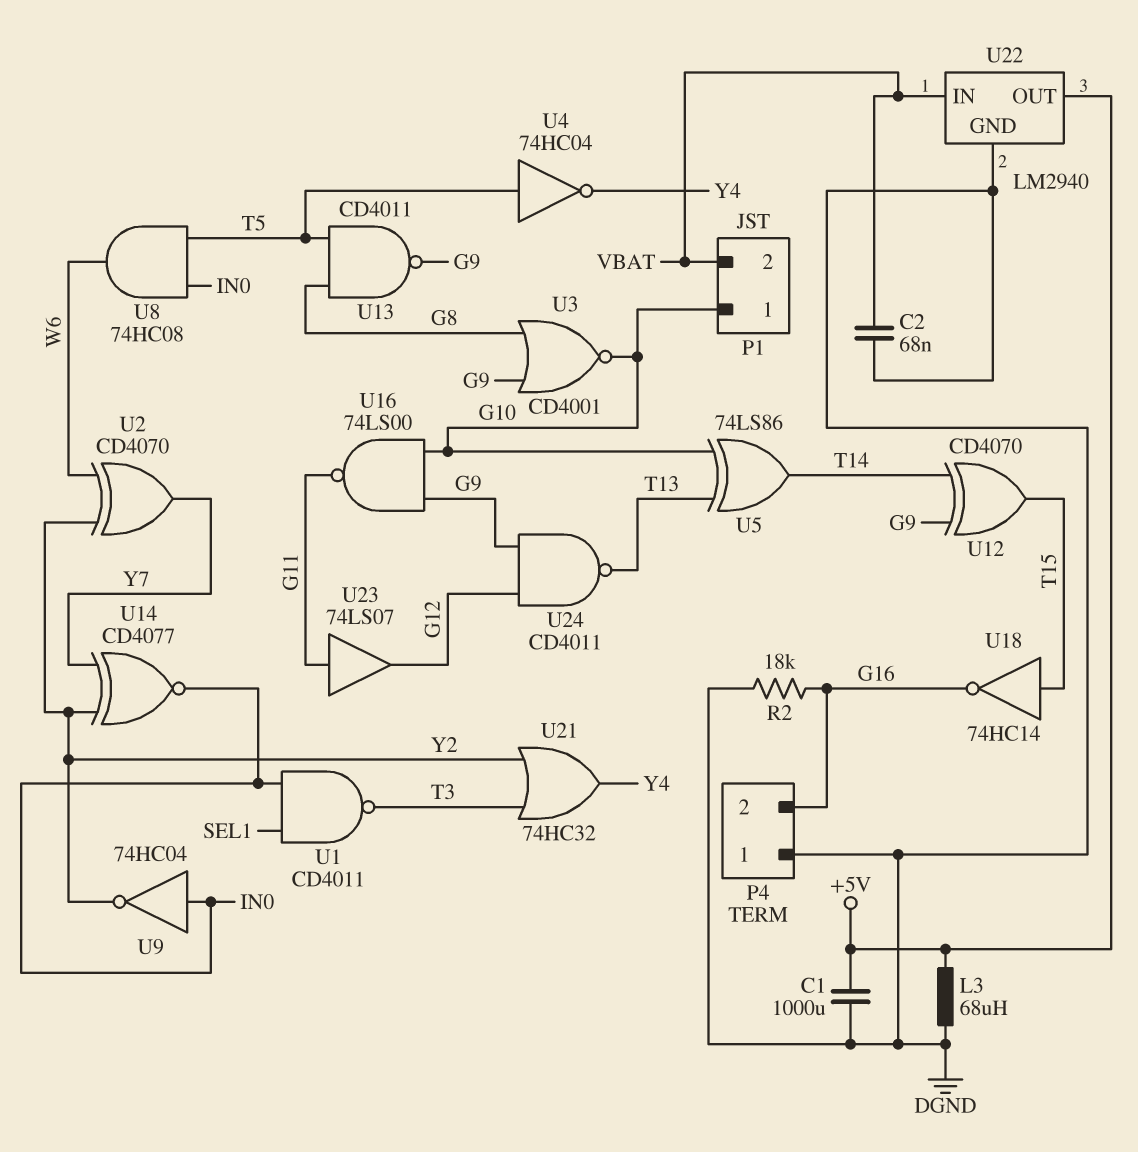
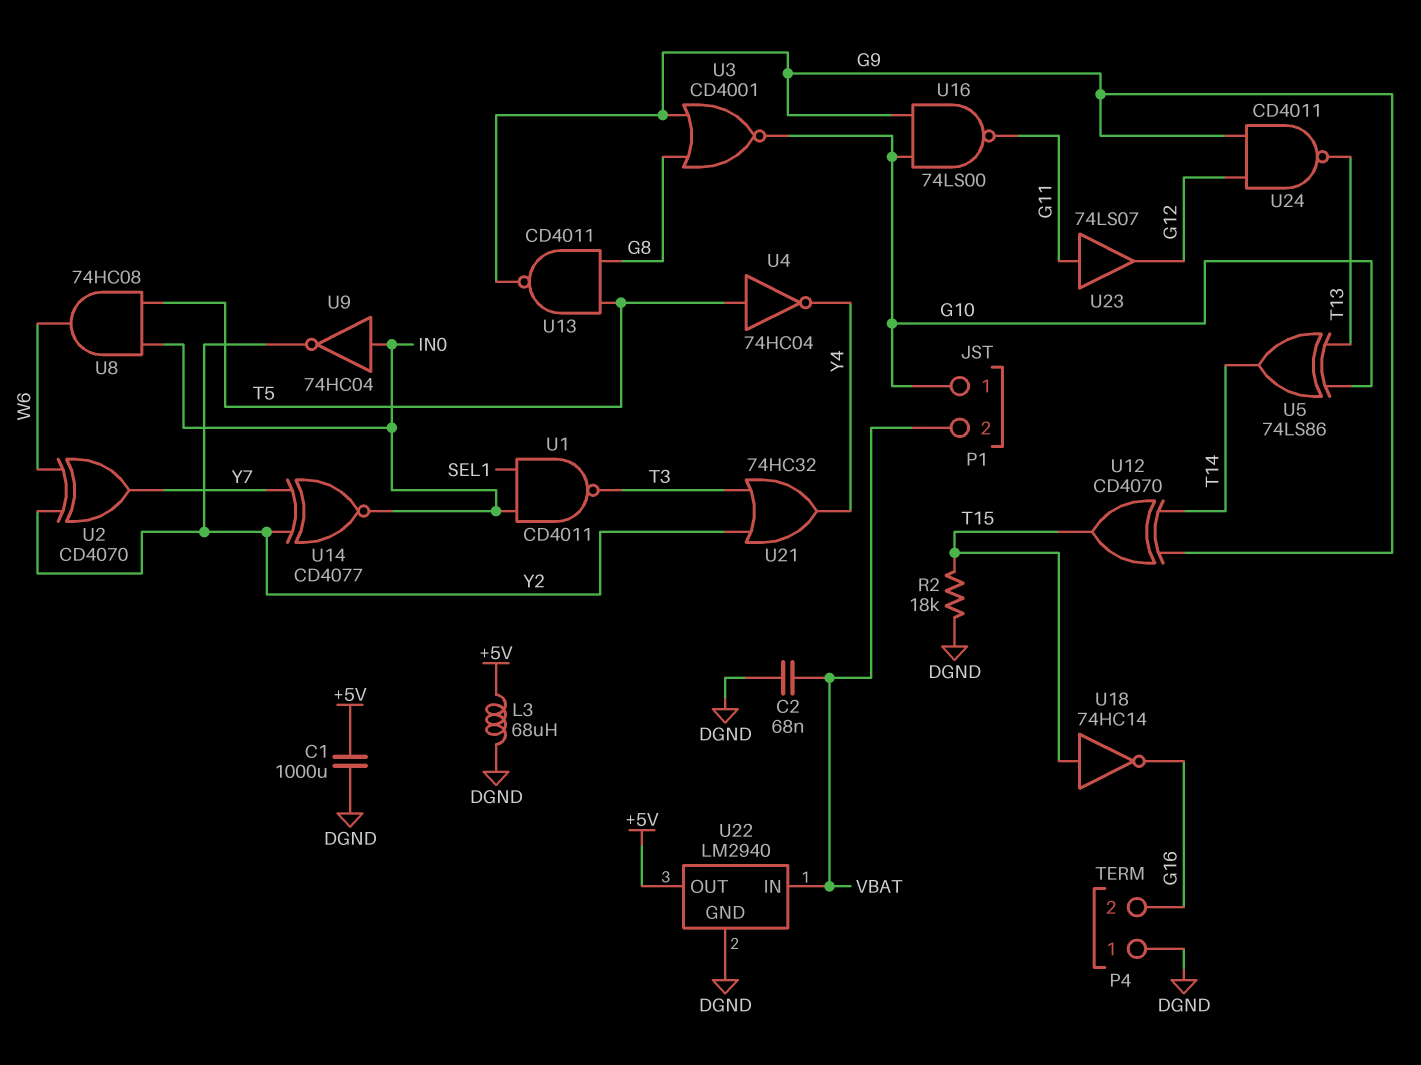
R2: 18k (DGND, G16) -> 18k (DGND, T15)

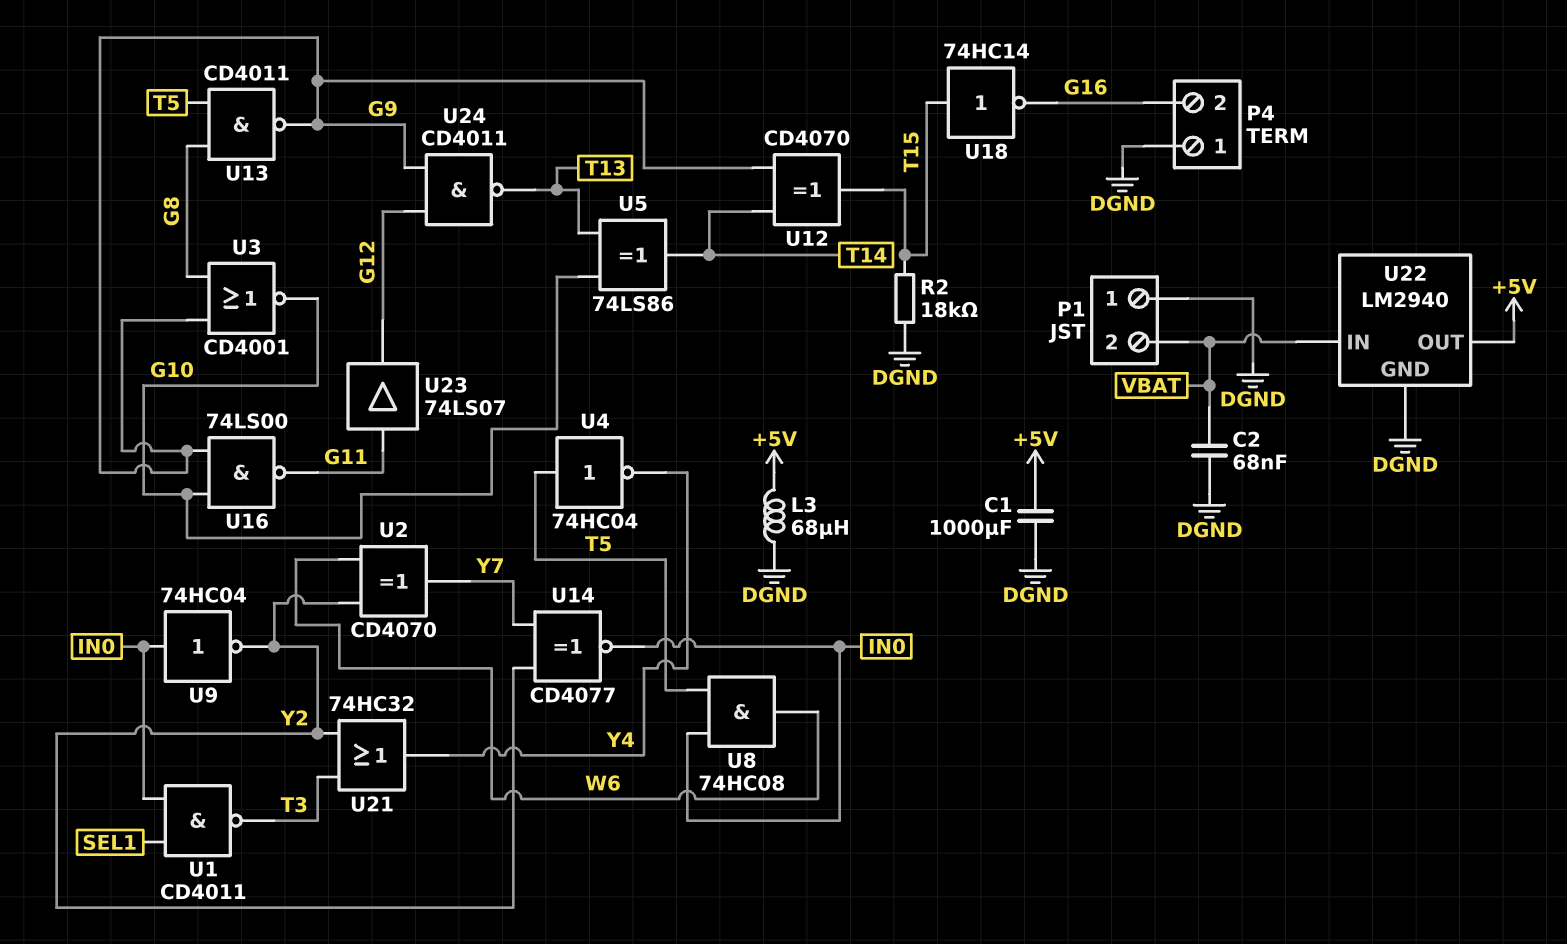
P1 pin 1: G10 -> DGND

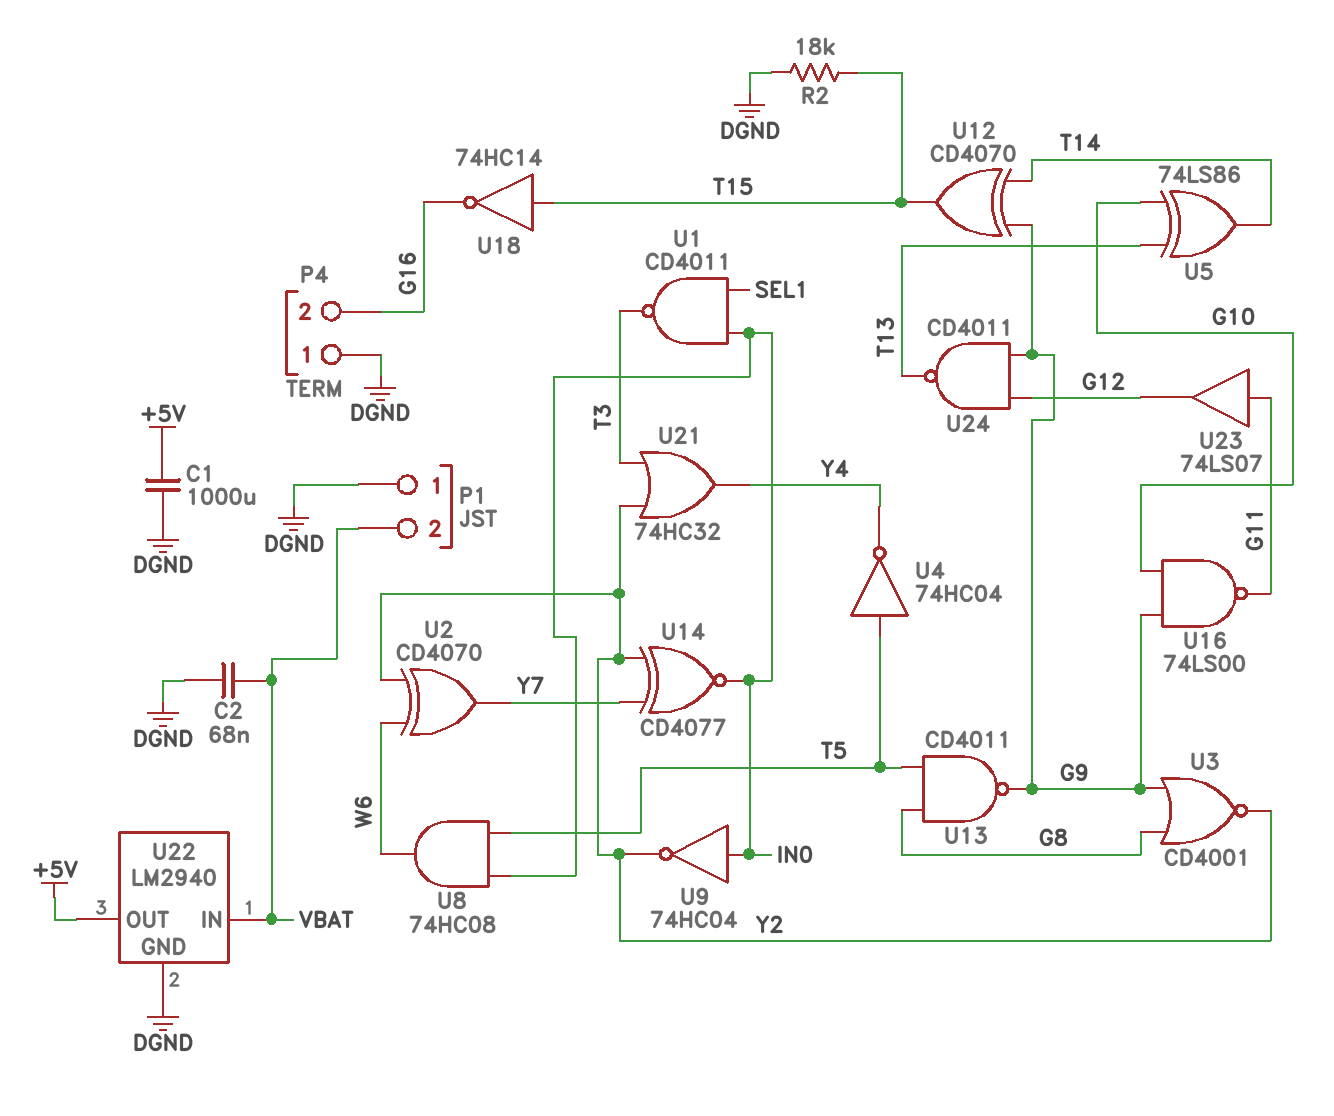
L3: 68uH (+5V, DGND) -> none
U3: NOR CD4001 (in G8, in G9, out G10) -> NOR CD4001 (in G8, in G9, out Y2)

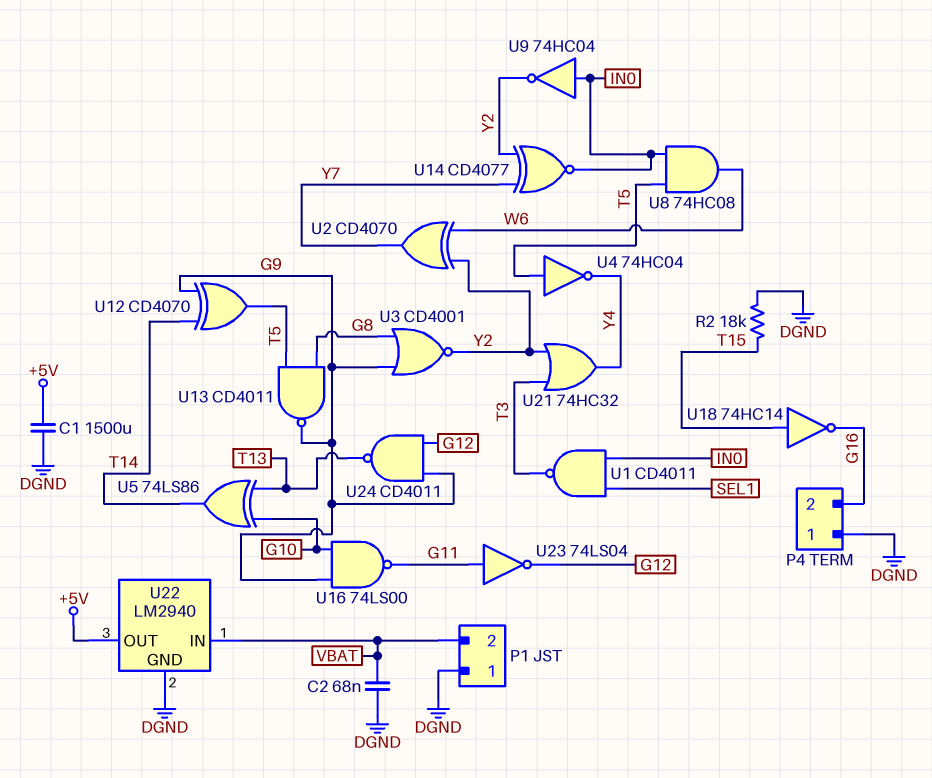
C1: 1000uF (+5V, DGND) -> 1500uF (+5V, DGND)
U12: XOR CD4070 (in G9, in T14, out T15) -> XOR CD4070 (in G9, in T14, out T5)
U23: buffer 74LS07 (in G11, out G12) -> NOT 74LS04 (in G11, out G12)

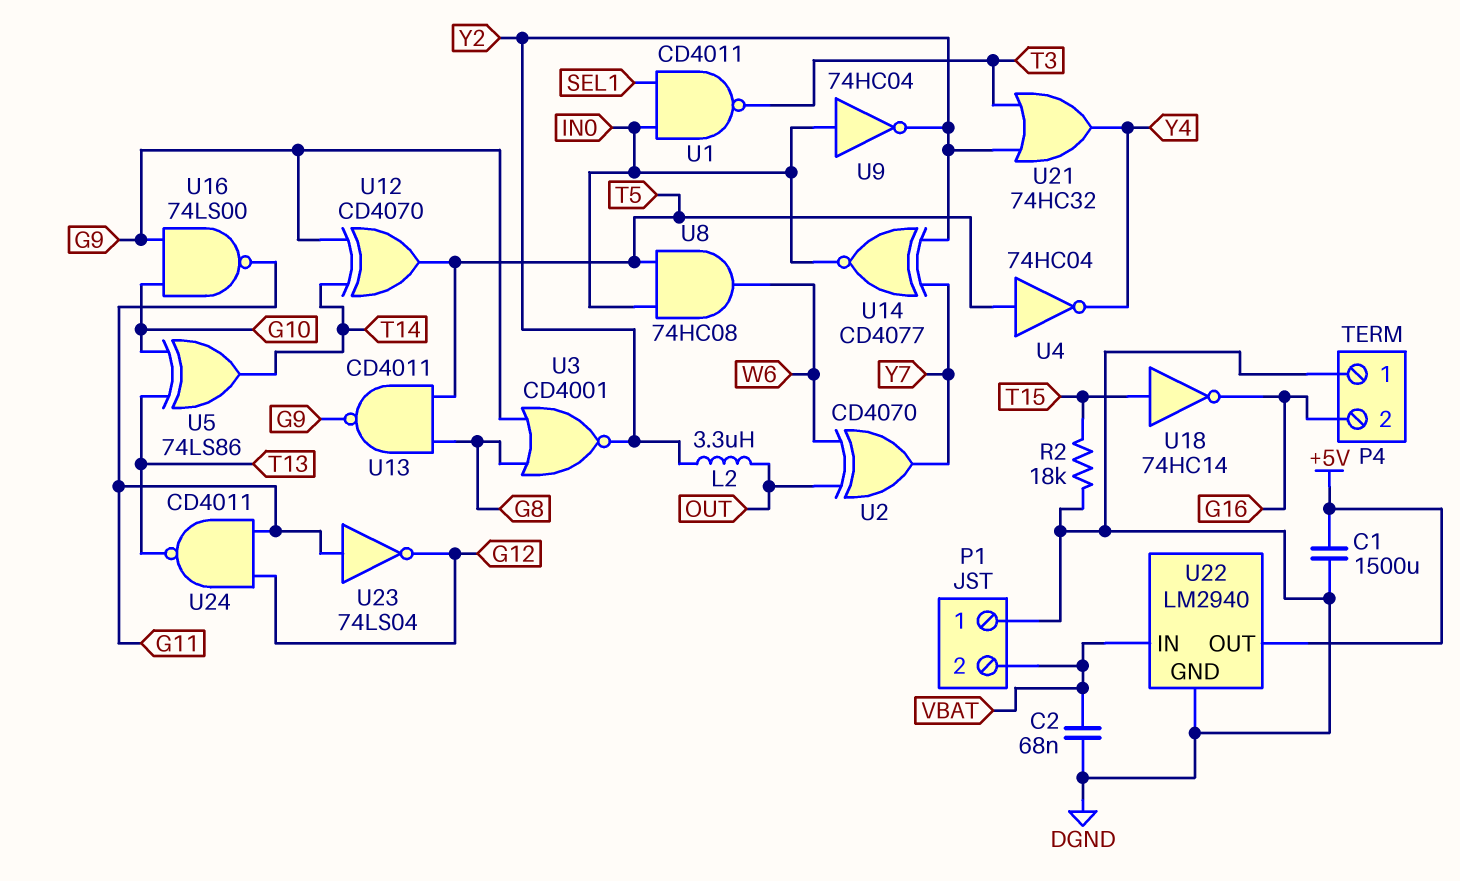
L2: none -> 3.3uH (OUT, Y2)
U2: XOR CD4070 (in W6, in Y2, out Y7) -> XOR CD4070 (in OUT, in W6, out Y7)
U24: NAND CD4011 (in G9, in G12, out T13) -> NAND CD4011 (in G11, in G12, out T13)

